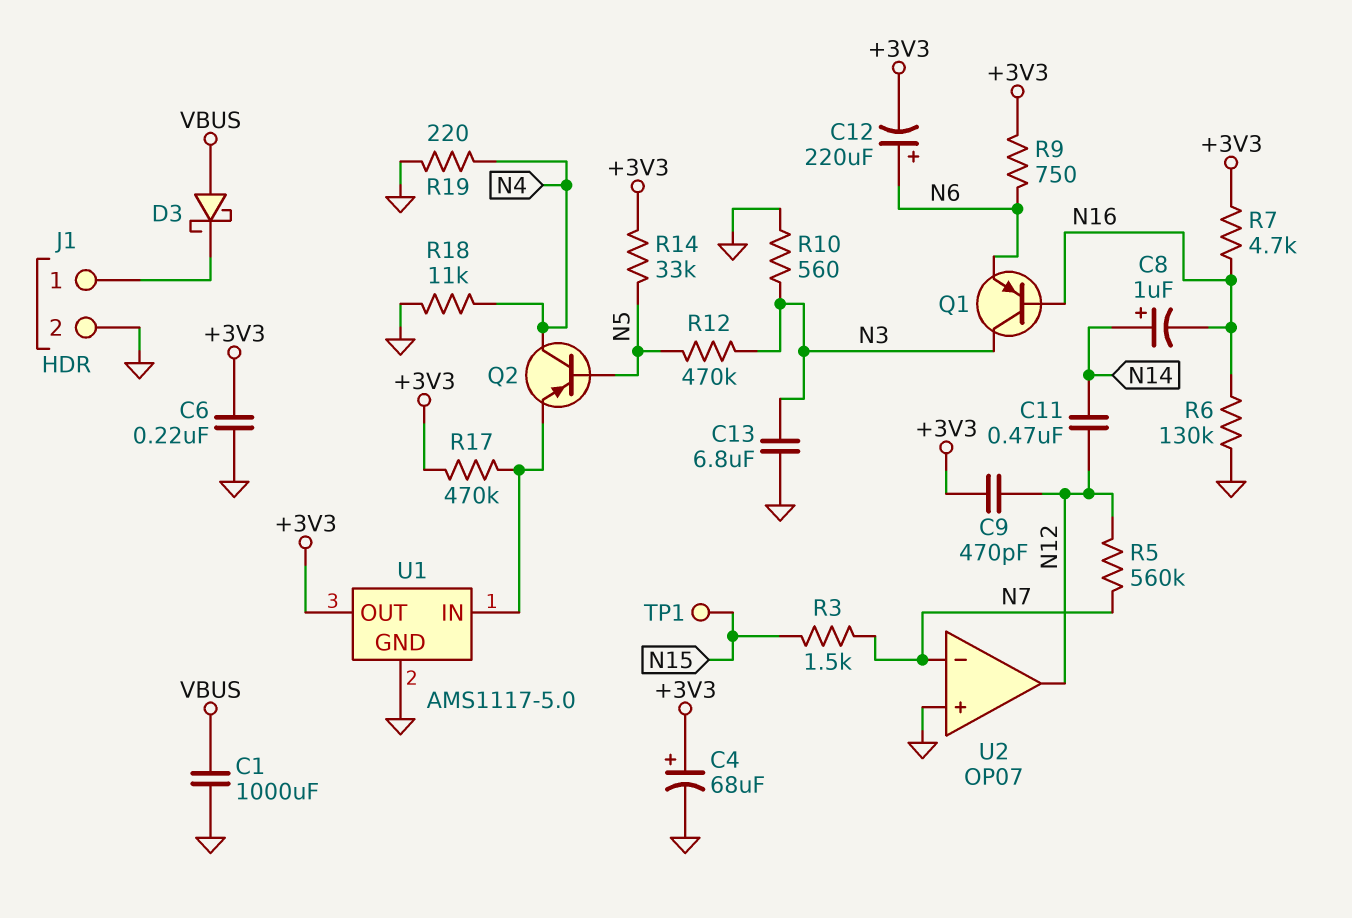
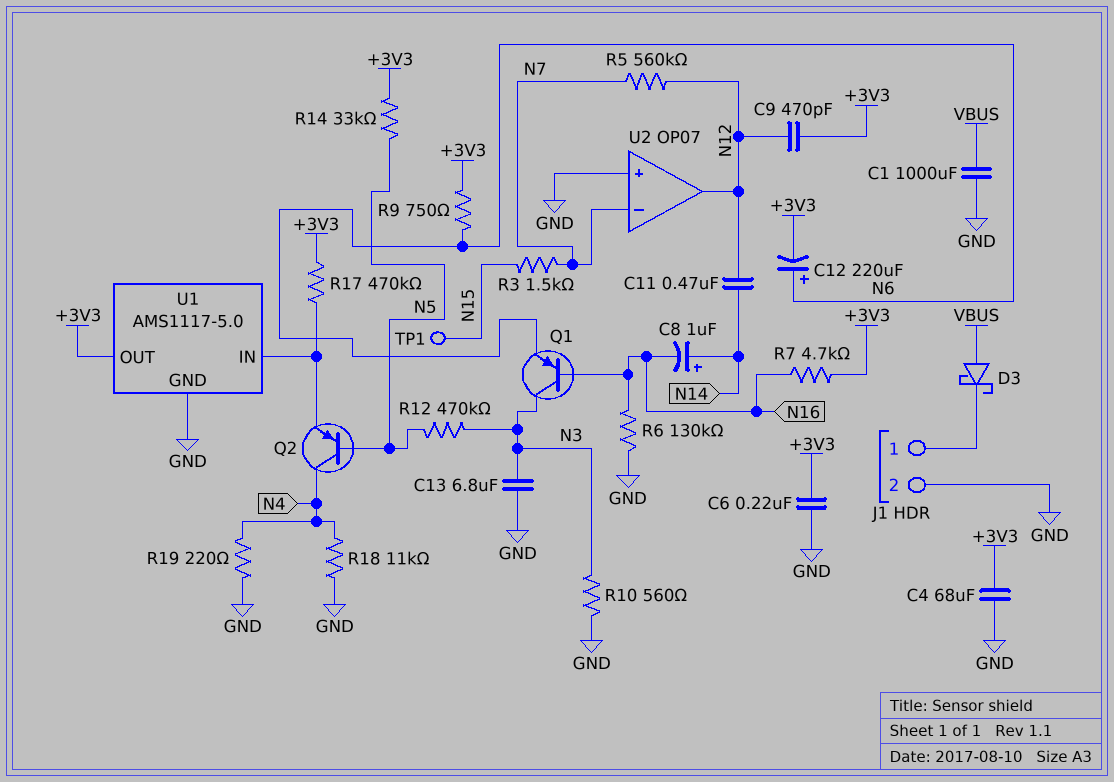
C4: 68uF (plus +3V3, minus GND) -> 68uF (+3V3, GND)

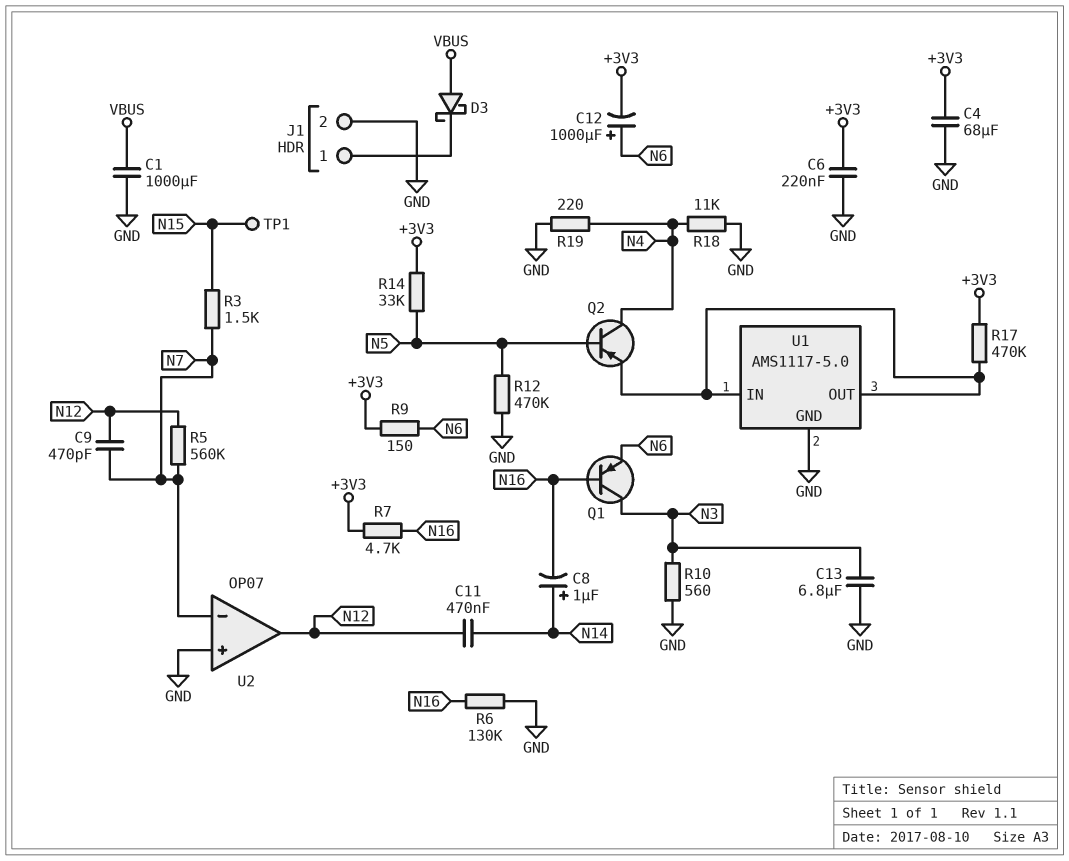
C9: 470pF (+3V3, N12) -> 470pF (N7, N12)
C12: 220uF (plus N6, minus +3V3) -> 1000uF (plus N6, minus +3V3)
R9: 750 (+3V3, N6) -> 150 (+3V3, N6)
R12: 470k (N3, N5) -> 470k (GND, N5)
U1 pin OUT: +3V3 -> U1/IN

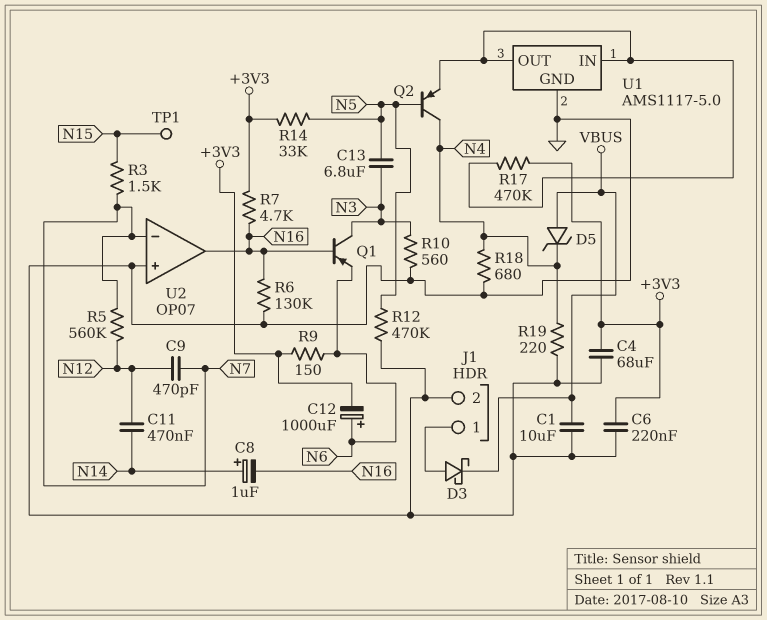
C1: 1000uF (GND, VBUS) -> 10uF (GND, VBUS)
C13: 6.8uF (GND, N3) -> 6.8uF (N3, N5)
D3: schottky (A VBUS, K J1/1) -> schottky (A J1/1, K VBUS)
D5: none -> zener (A VBUS, K N4)
R18: 11k (GND, N4) -> 680 (GND, N4)
U2 pin out: N12 -> N16

